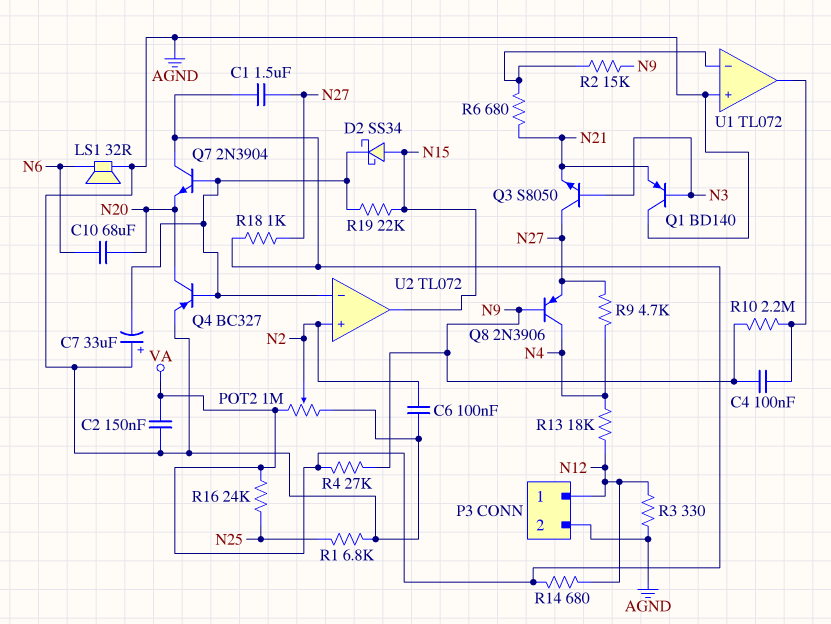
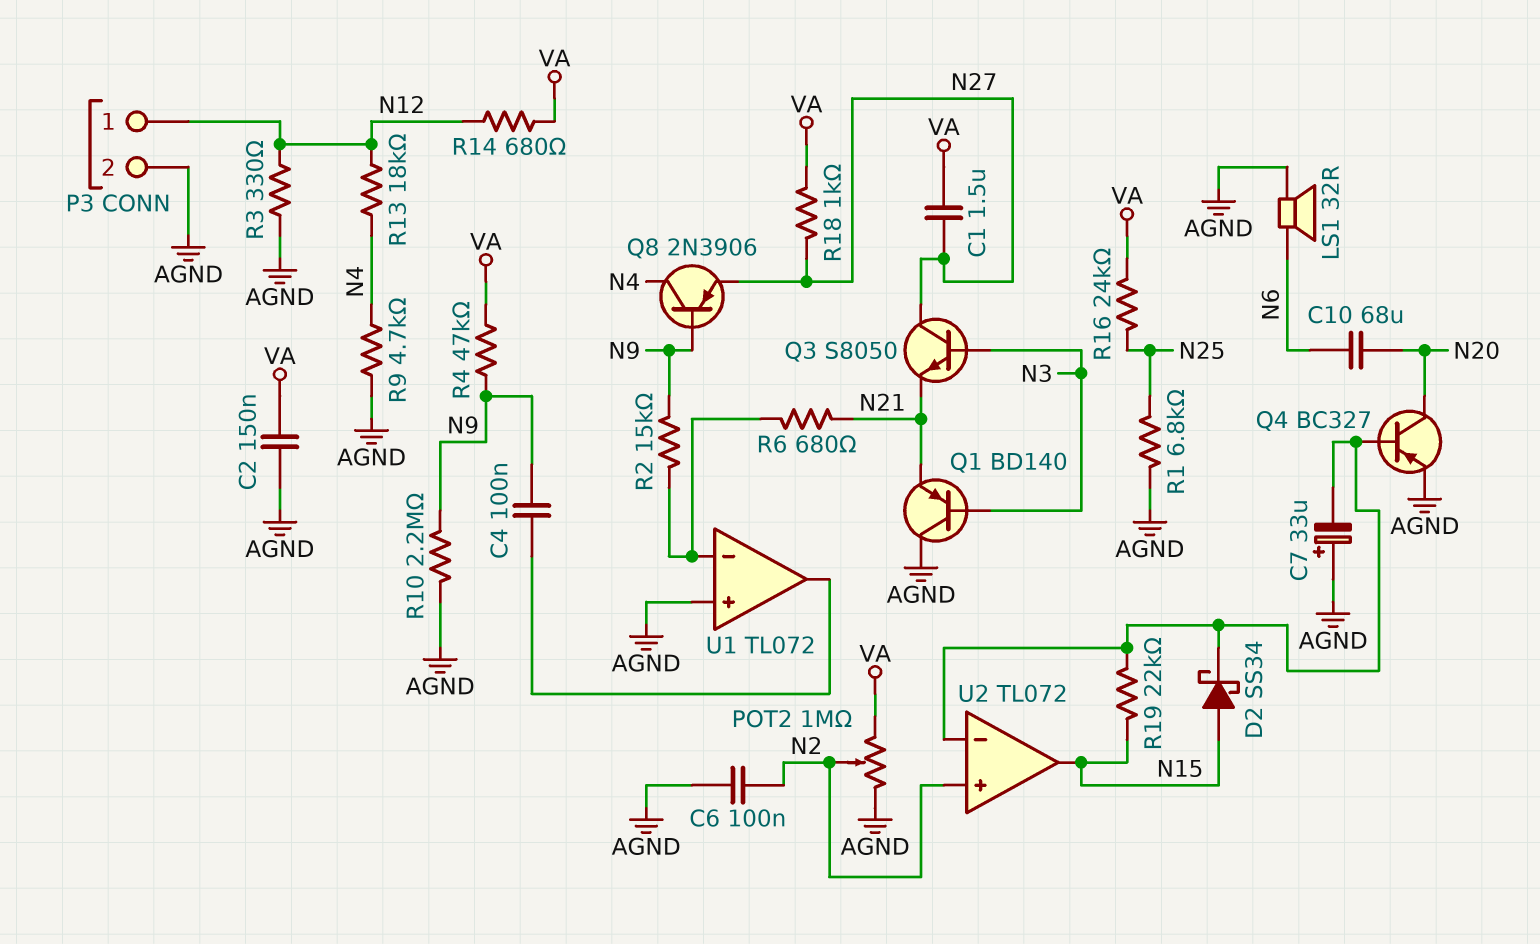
Q7: NPN 2N3904 (B U2/in-, C VA, E N20) -> none
R4: 27k (N9, VA) -> 47k (N9, VA)
R9: 4.7k (N4, N27) -> 4.7k (AGND, N4)
R10: 2.2M (N9, U1/out) -> 2.2M (AGND, N9)

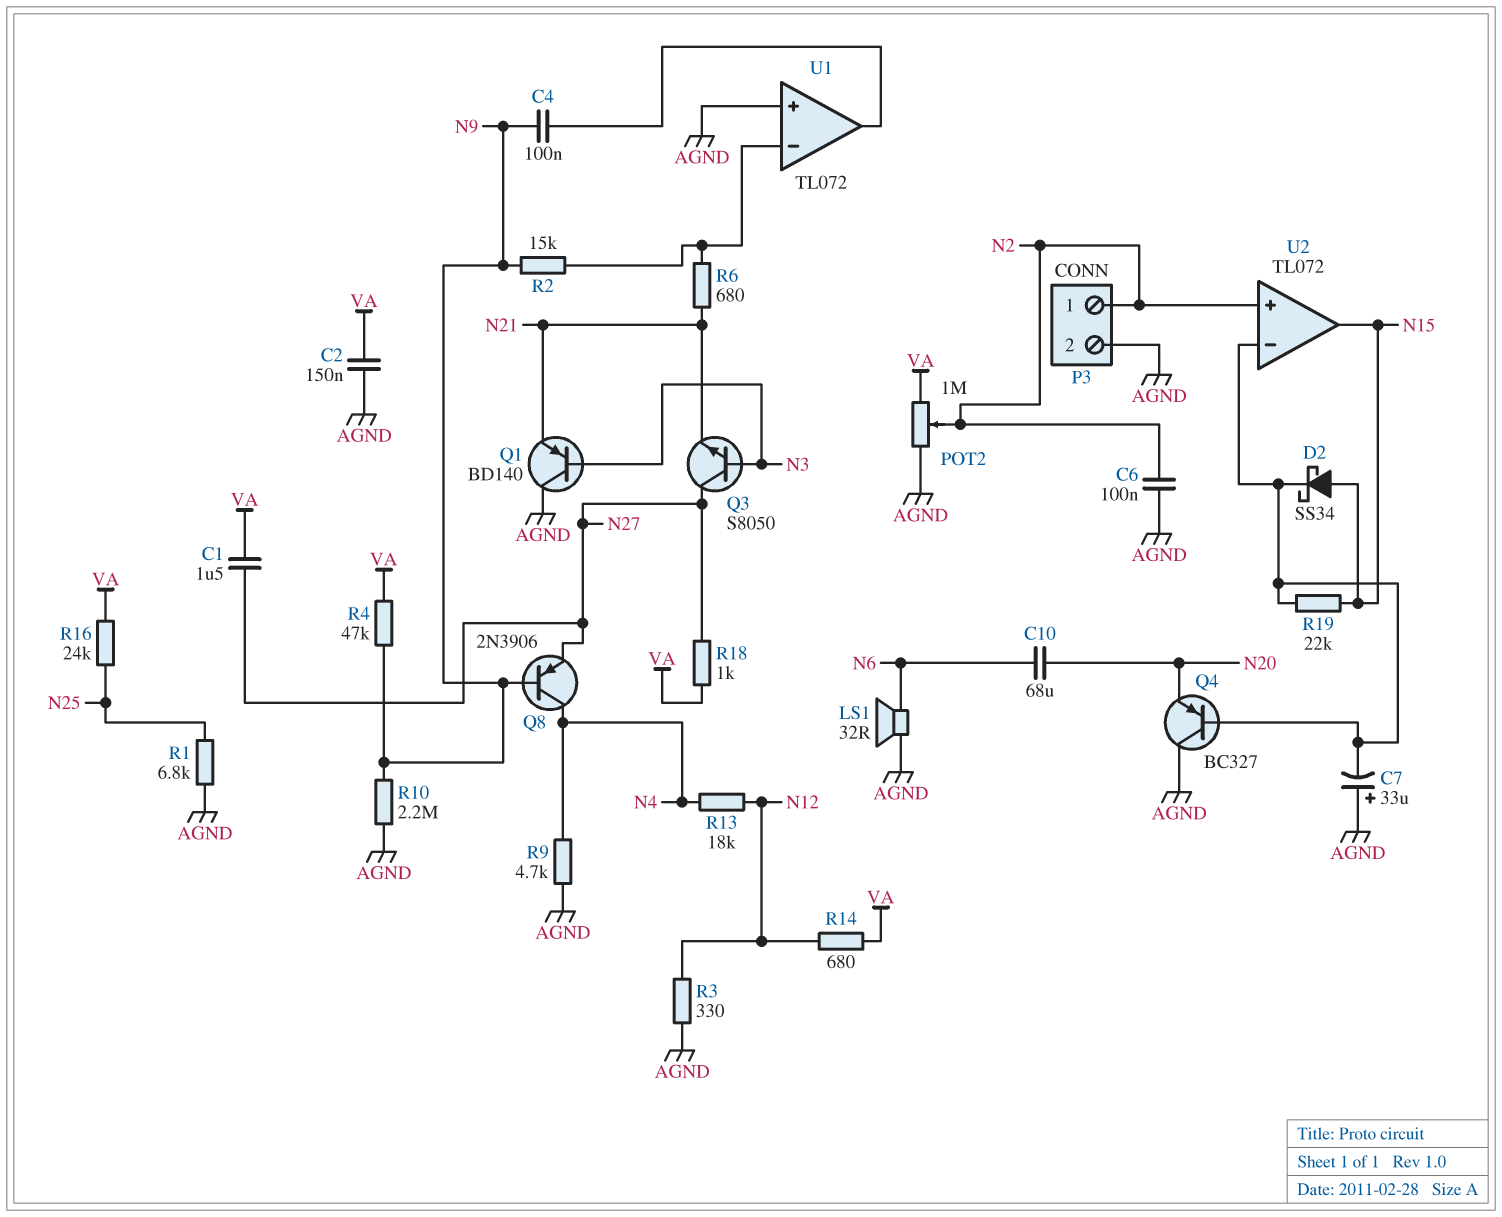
P3 pin 1: N12 -> N2
Q4: PNP BC327 (B U2/in-, C N20, E AGND) -> PNP BC327 (B U2/in-, C AGND, E N20)

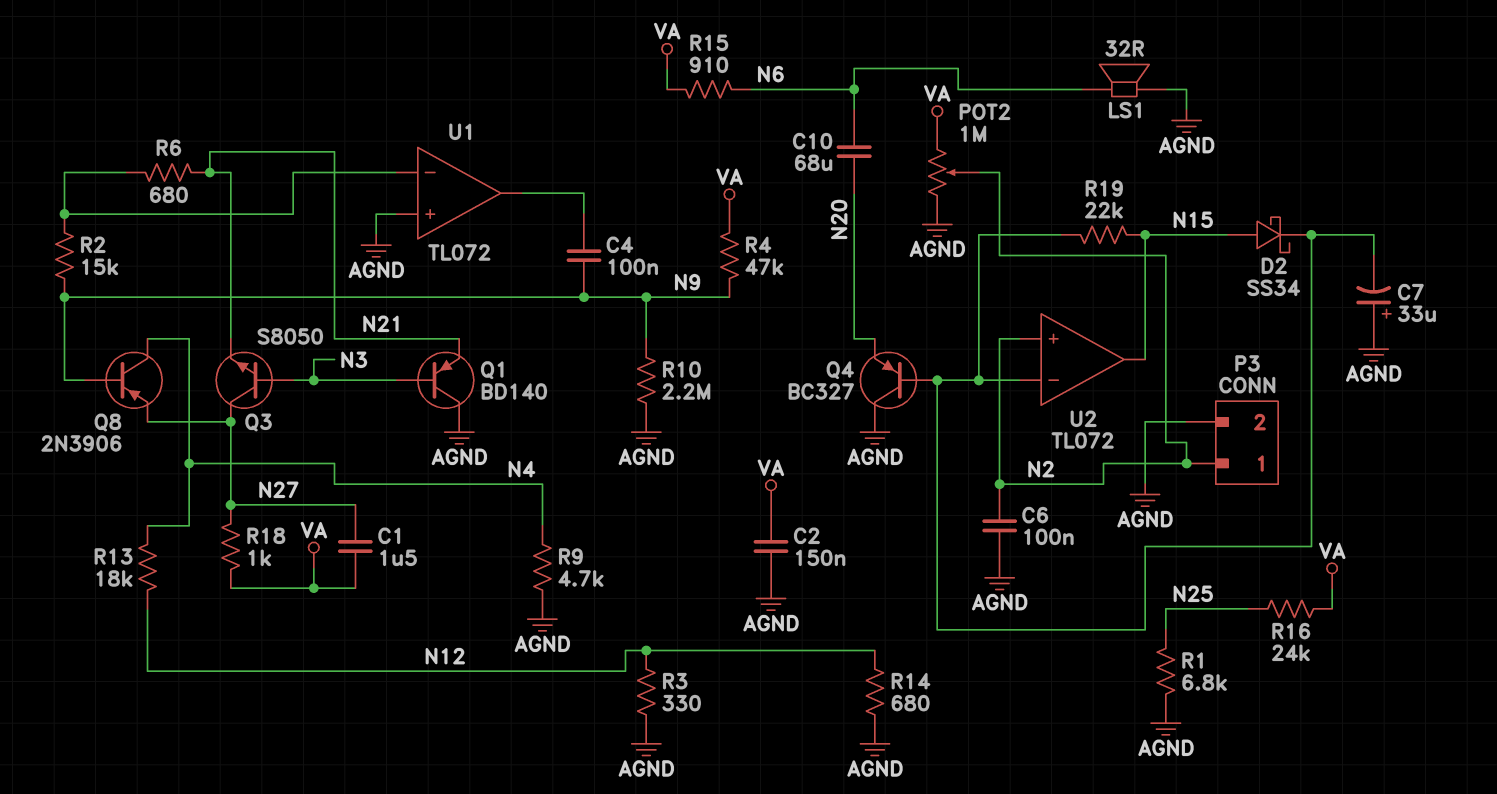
R14: 680 (N12, VA) -> 680 (AGND, N12)
R15: none -> 910 (N6, VA)

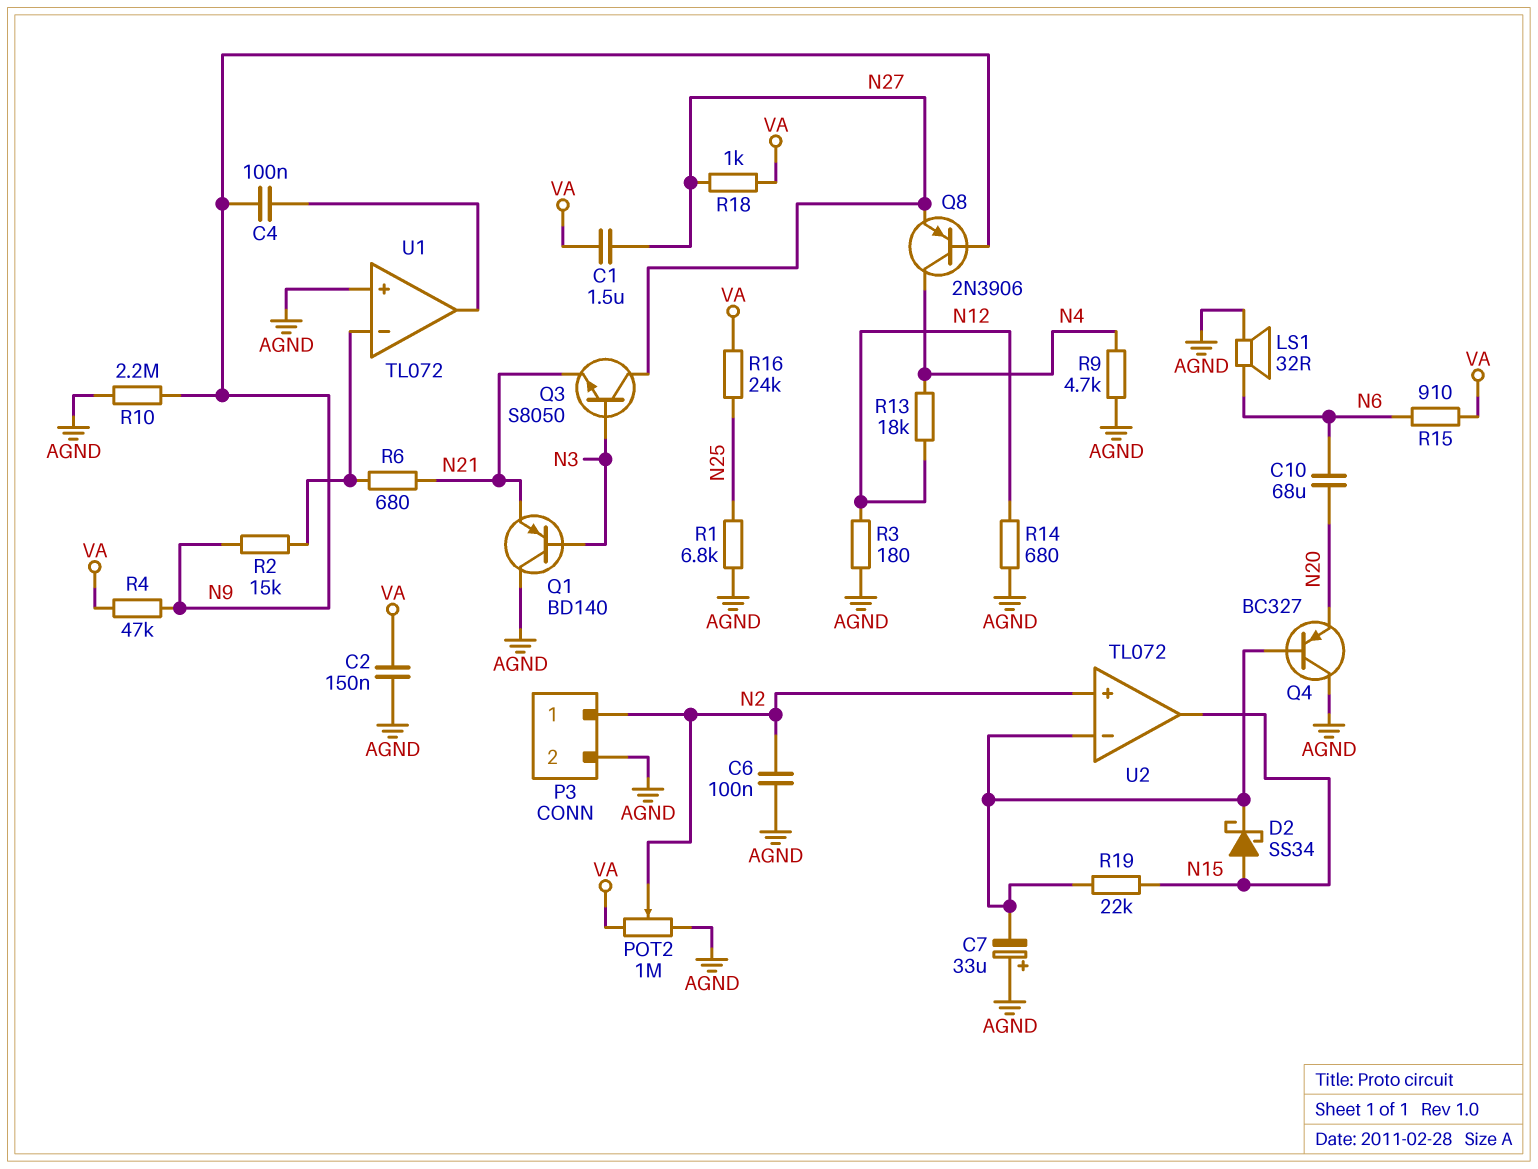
R3: 330 (AGND, N12) -> 180 (AGND, N12)

